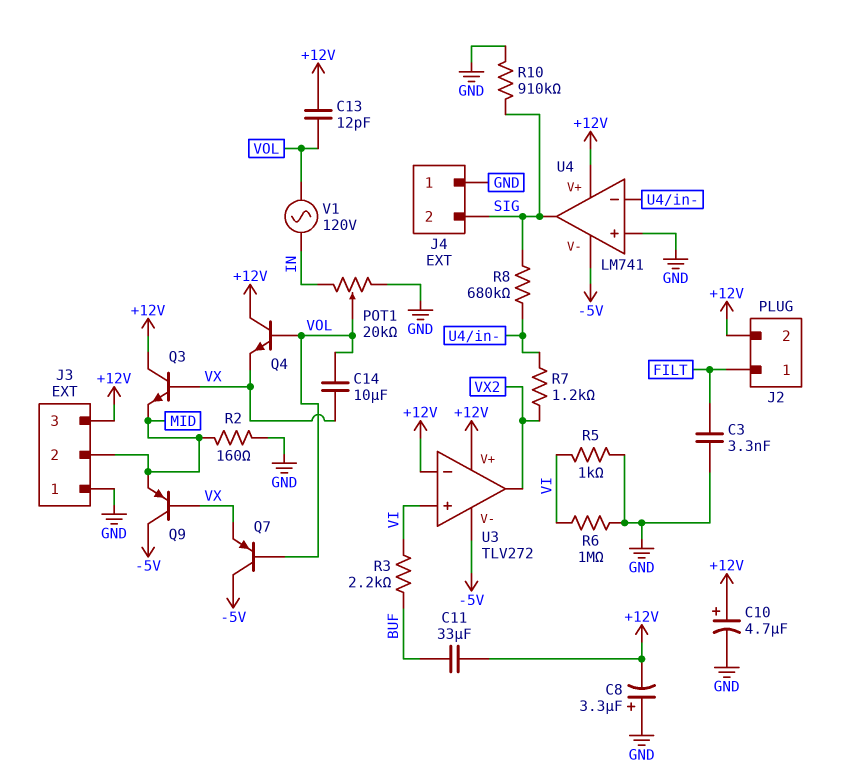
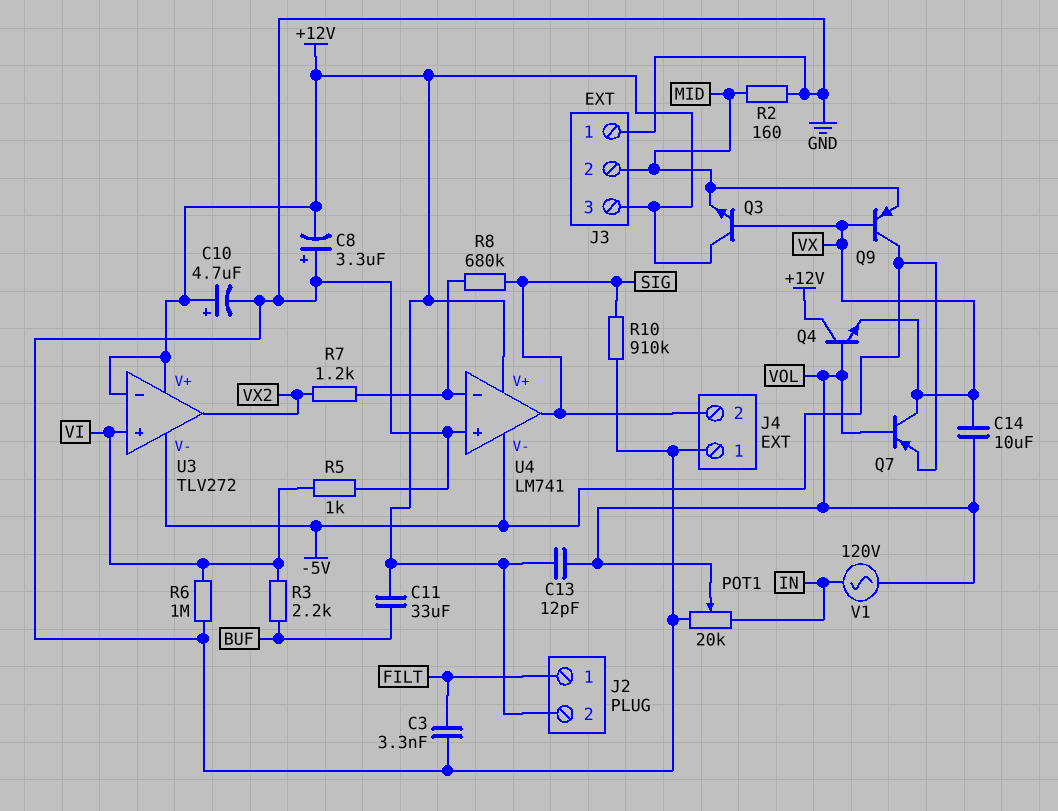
Q7: PNP (B VOL, C -5V, E VX) -> PNP (B VOL, C VX, E -5V)

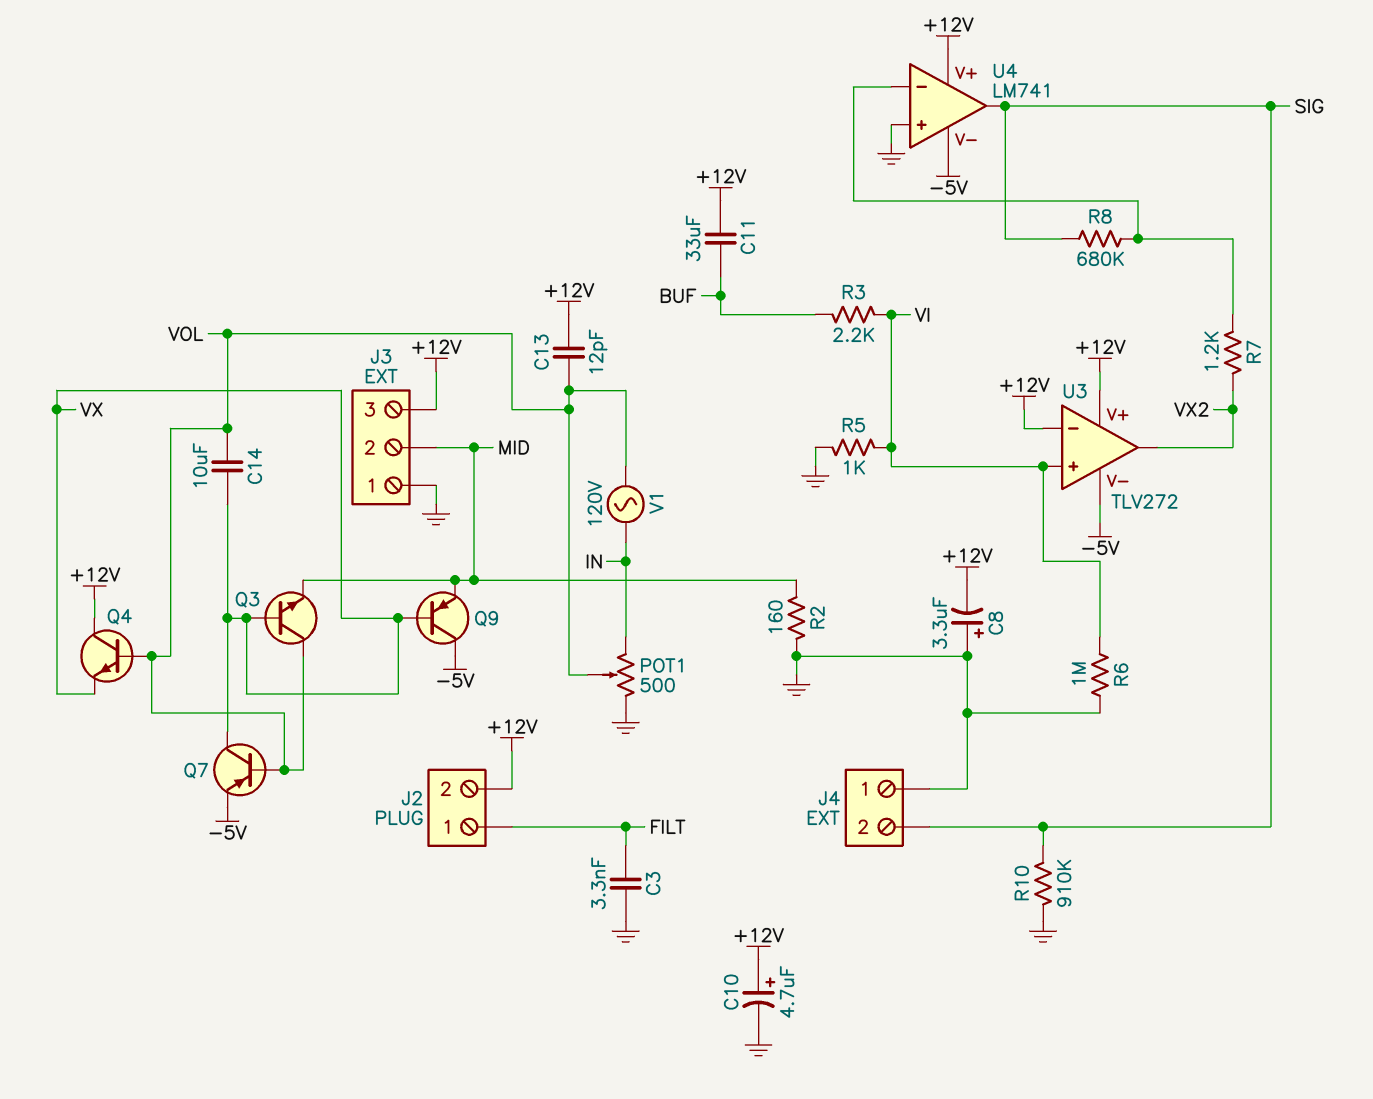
POT1: 20k (GND, IN, wiper VOL) -> 500 (GND, IN, wiper VOL)
Q3: NPN (B VX, C +12V, E MID) -> NPN (B VX, C VOL, E MID)

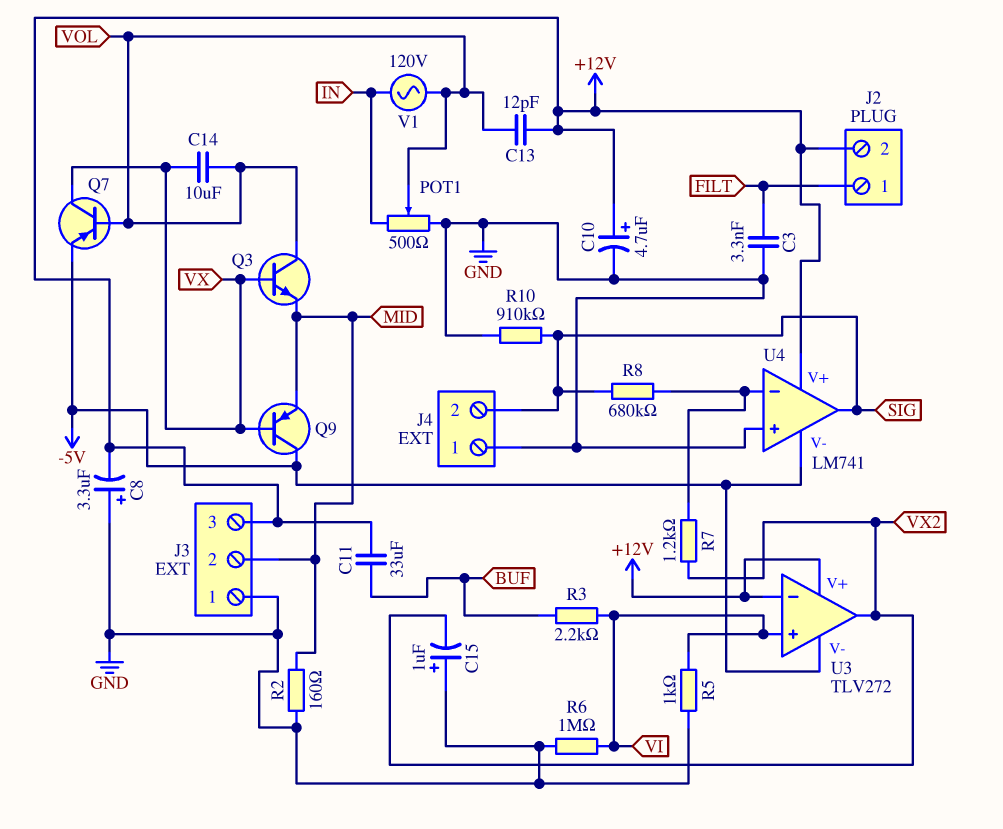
C15: none -> 1uF (plus GND, minus VX2)
Q4: NPN (B VOL, C +12V, E VX) -> none

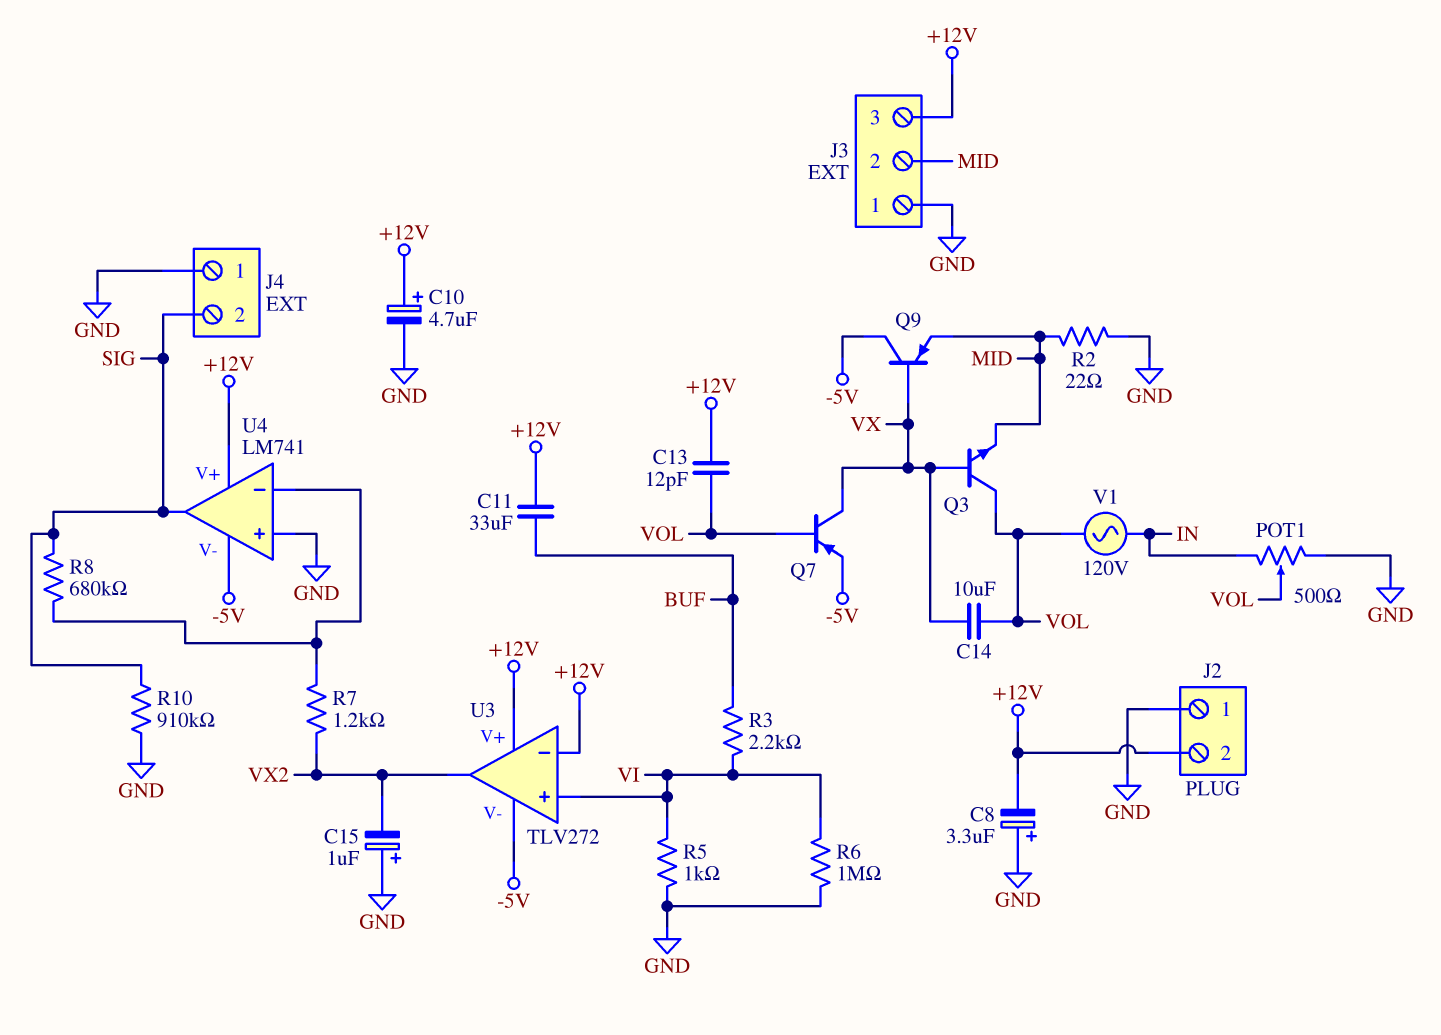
C3: 3.3nF (FILT, GND) -> none
J2 pin 1: FILT -> GND
R2: 160 (GND, MID) -> 22 (GND, MID)

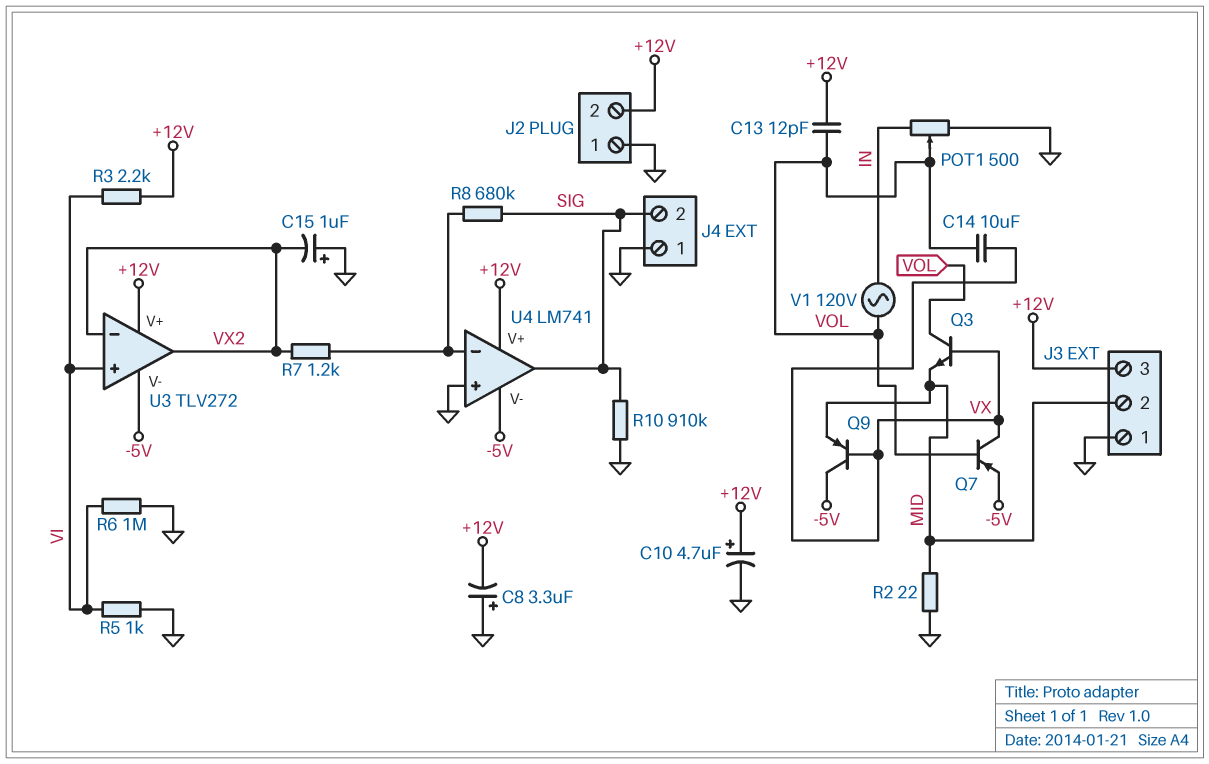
C11: 33uF (+12V, BUF) -> none
R3: 2.2k (BUF, VI) -> 2.2k (+12V, VI)
U3 pin in-: +12V -> VX2

